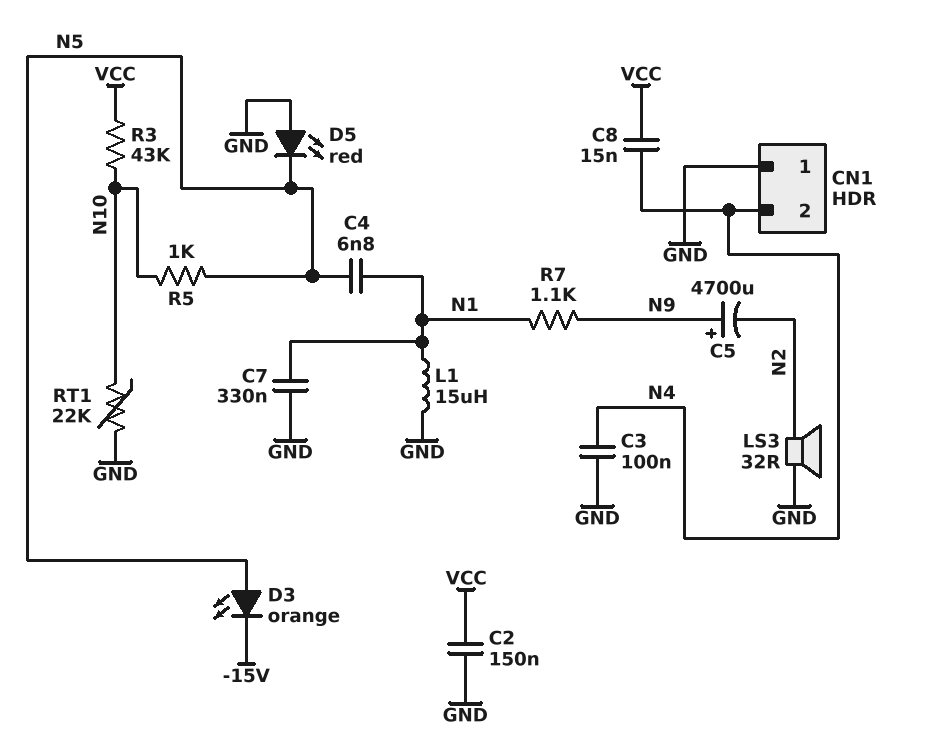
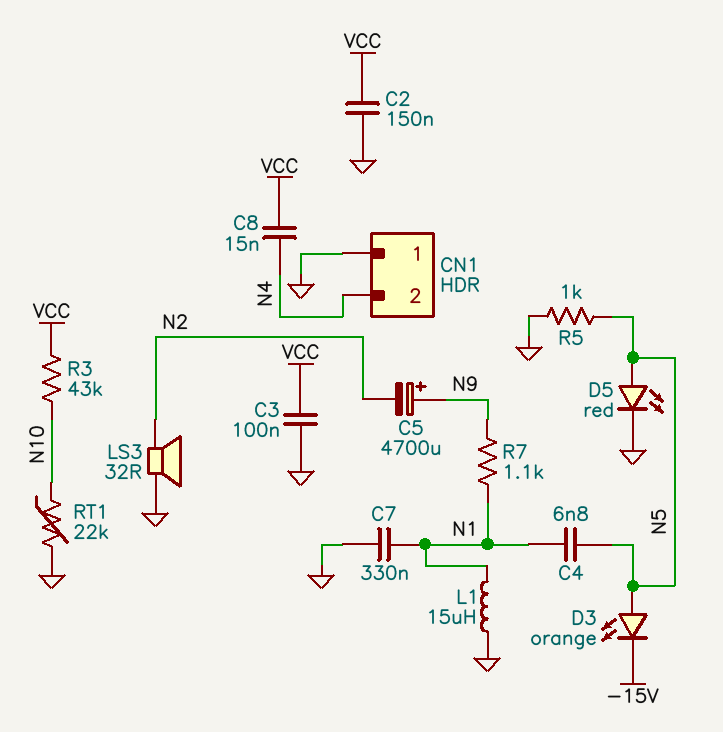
C3: 100nF (GND, N4) -> 100nF (GND, VCC)
D5: LED red (A GND, K N5) -> LED red (A N5, K GND)
R5: 1k (N5, N10) -> 1k (GND, N5)

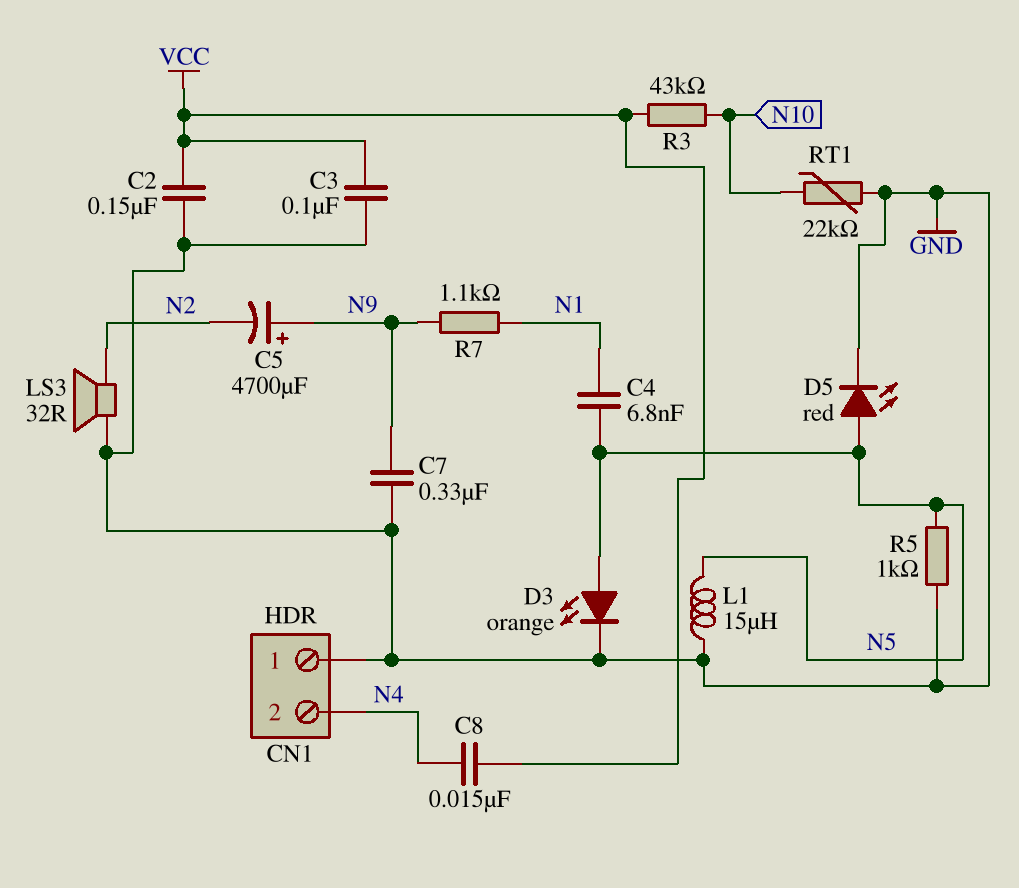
C7: 330nF (GND, N1) -> 330nF (GND, N9)
D3: LED orange (A N5, K -15V) -> LED orange (A N5, K GND)
L1: 15uH (GND, N1) -> 15uH (GND, N5)

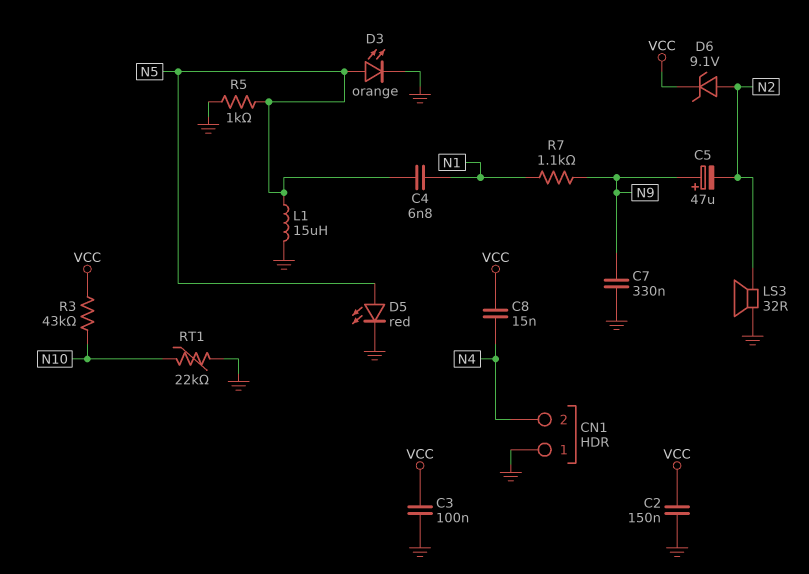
C5: 4700uF (plus N9, minus N2) -> 47uF (plus N9, minus N2)
D6: none -> zener 9.1V (A N2, K VCC)

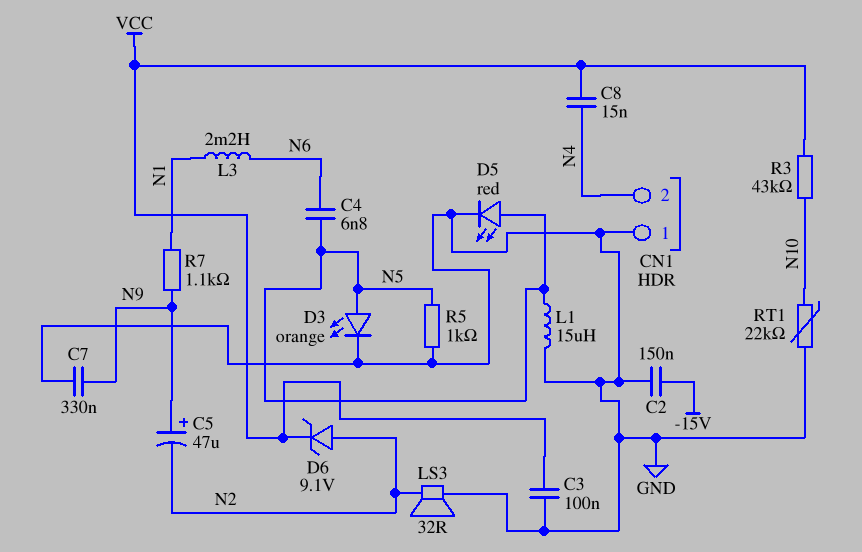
C2: 150nF (GND, VCC) -> 150nF (-15V, GND)
C4: 6.8nF (N1, N5) -> 6.8nF (N5, N6)
L3: none -> 2.2mH (N1, N6)

